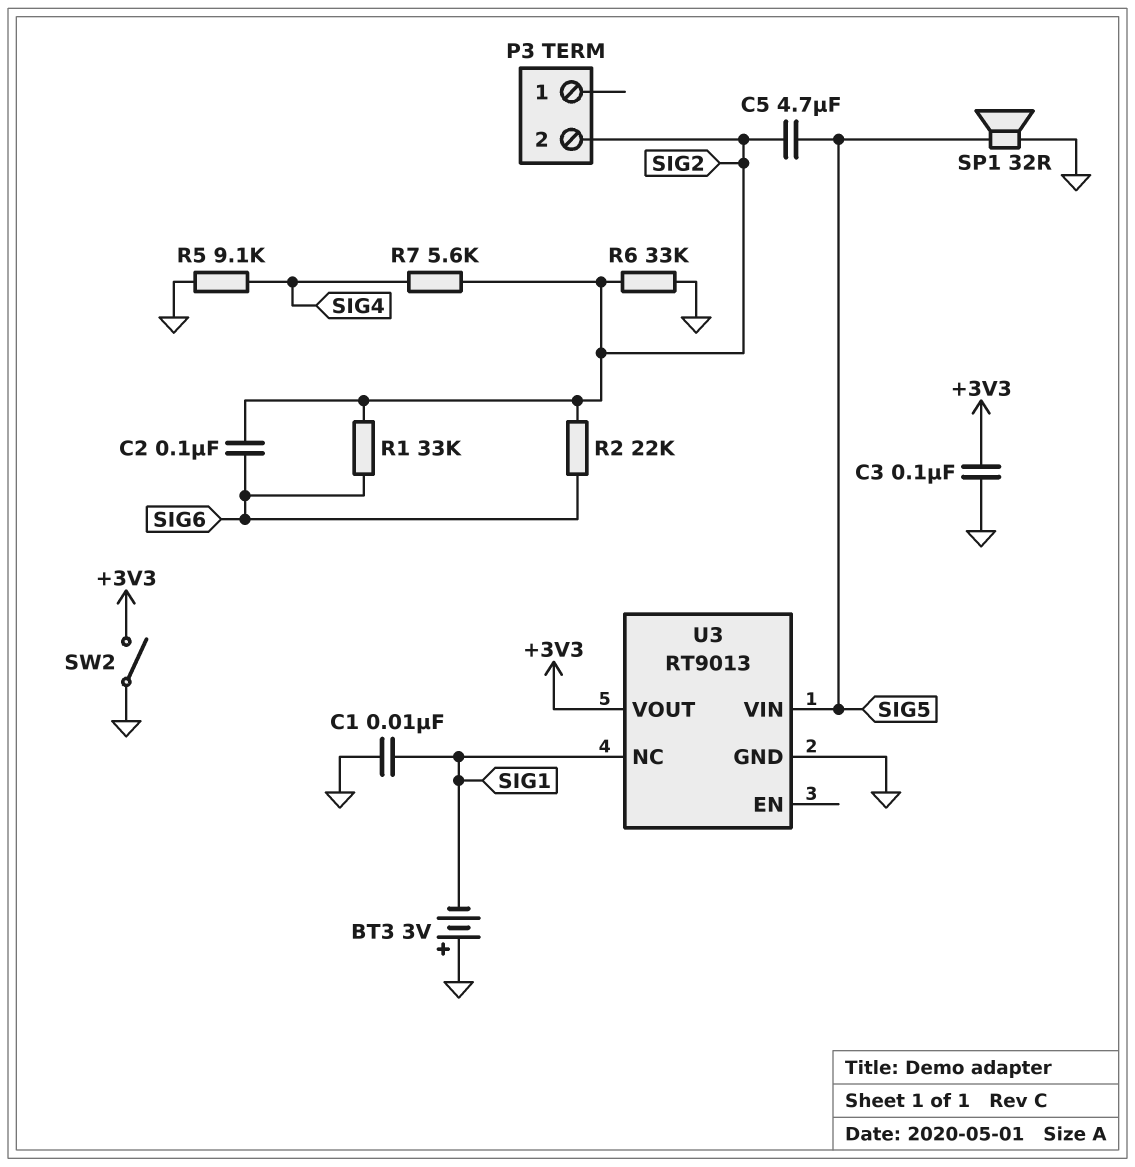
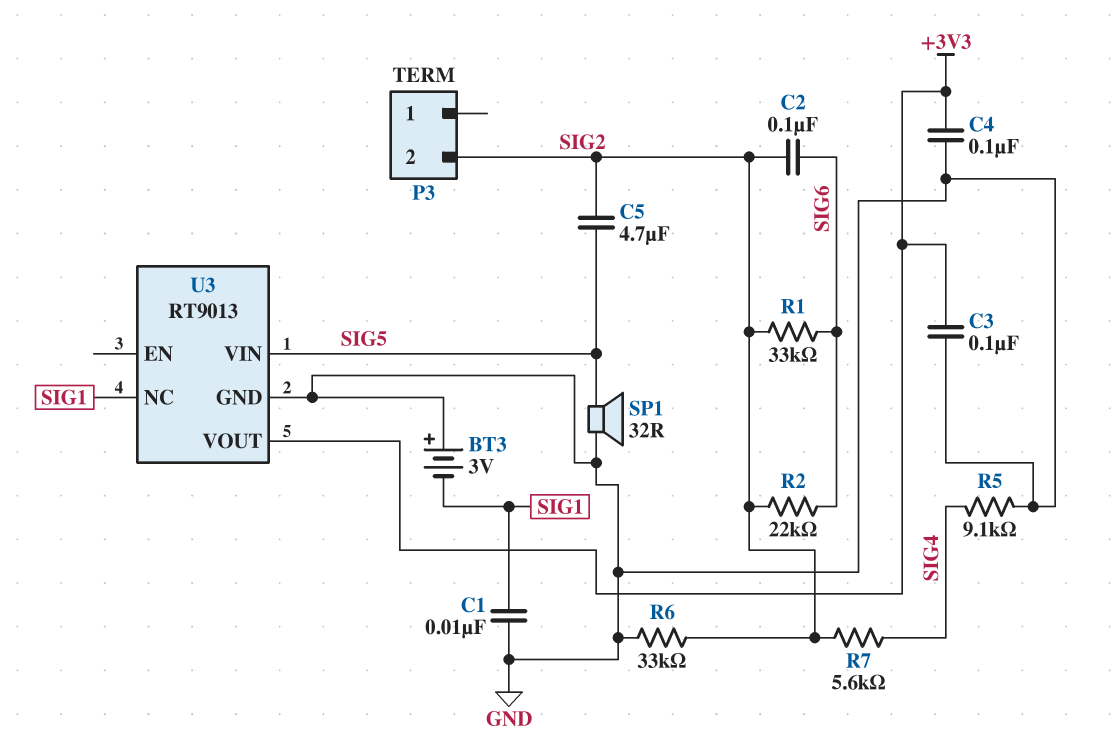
C4: none -> 100nF (+3V3, GND)
SW2: switch (+3V3, GND) -> none

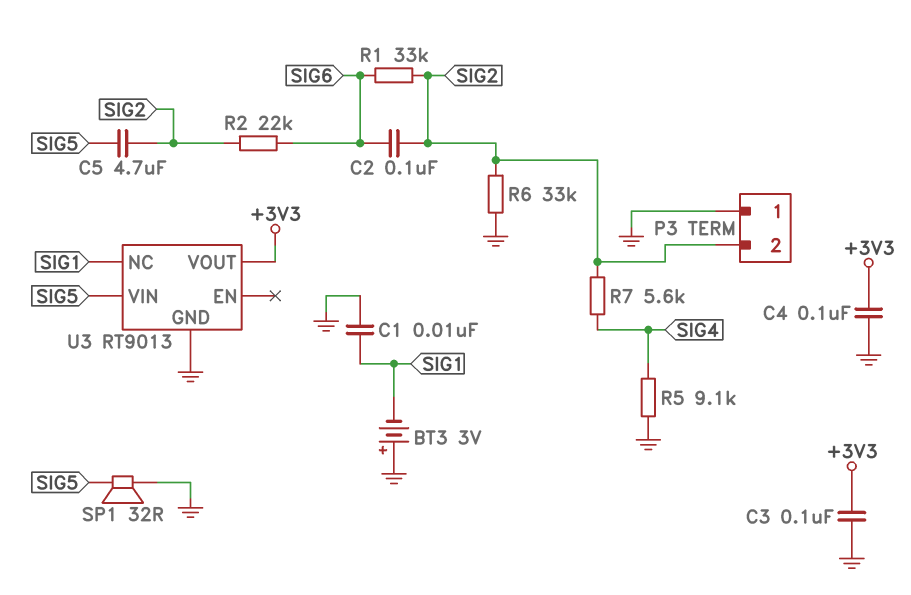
P3 pin 1: none -> GND

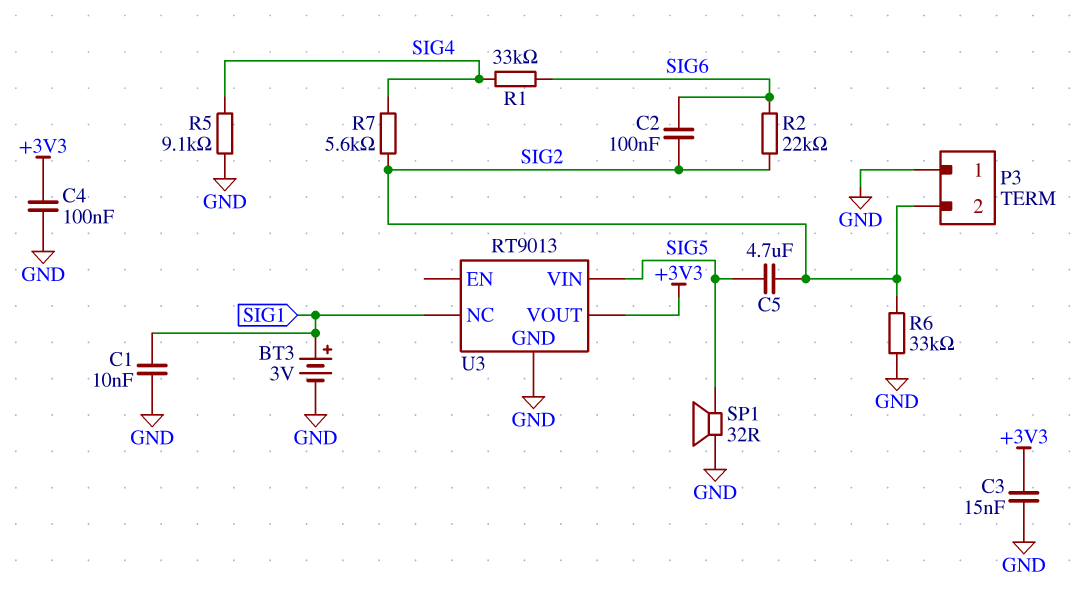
BT3: 3V (plus GND, minus SIG1) -> 3V (plus SIG1, minus GND)
C3: 100nF (+3V3, GND) -> 15nF (+3V3, GND)
R1: 33k (SIG2, SIG6) -> 33k (SIG4, SIG6)

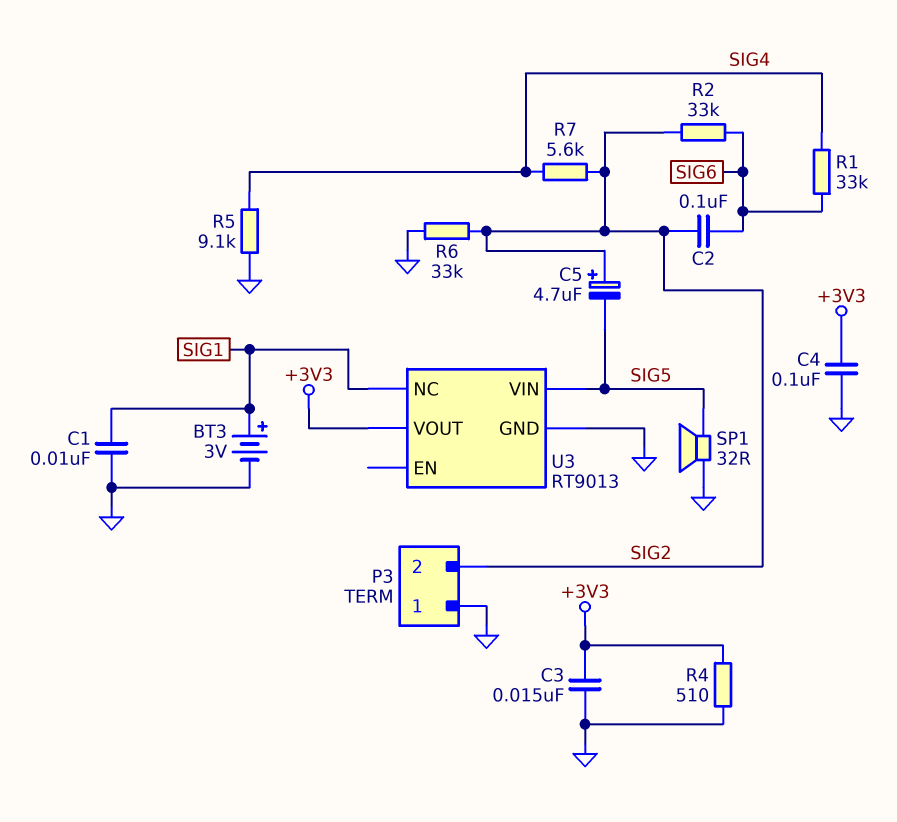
C5: 4.7uF (SIG2, SIG5) -> 4.7uF (plus SIG2, minus SIG5)
R2: 22k (SIG2, SIG6) -> 33k (SIG2, SIG6)
R4: none -> 510 (+3V3, GND)

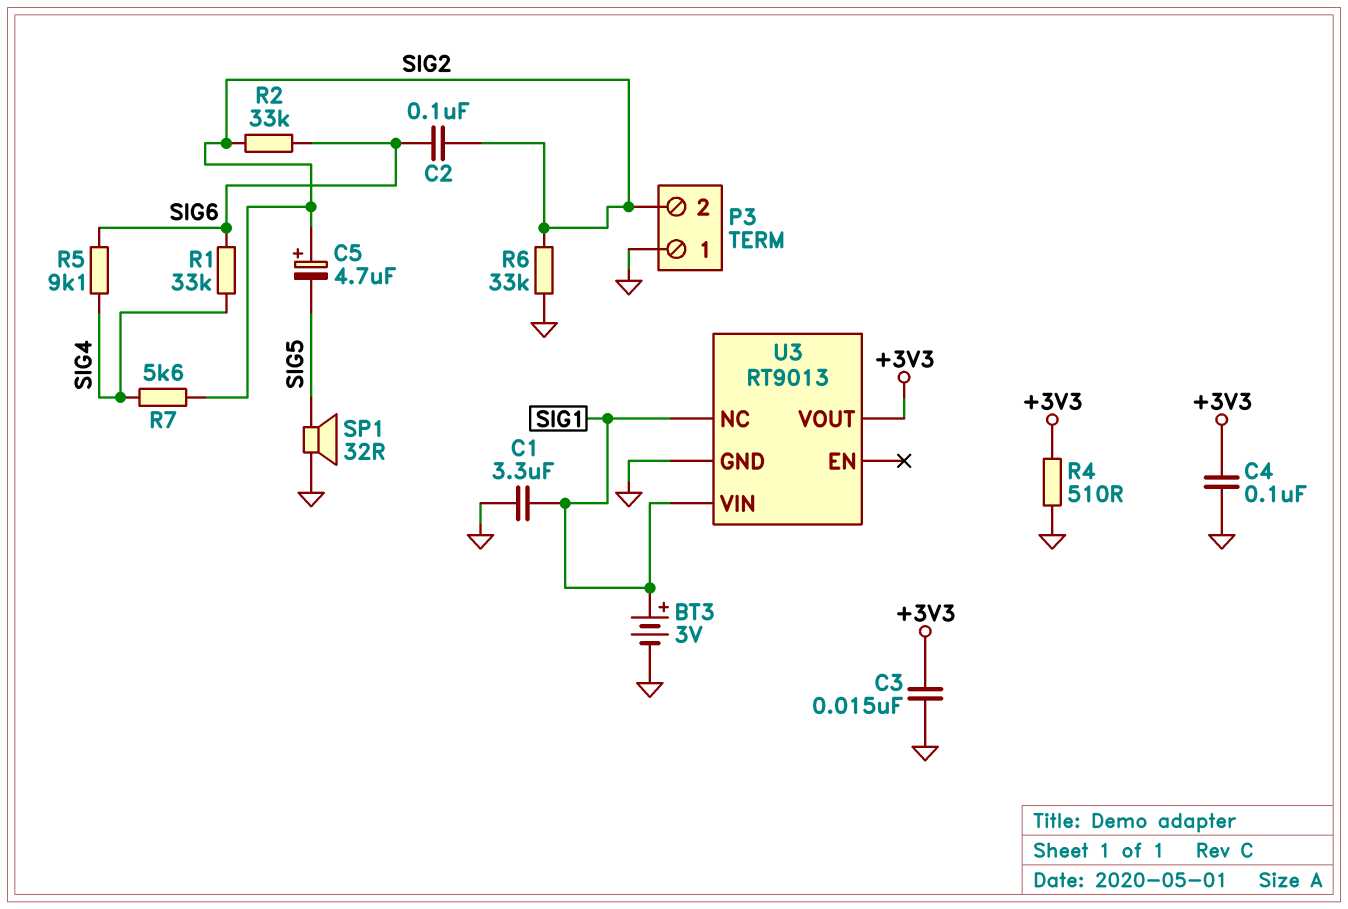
C1: 10nF (GND, SIG1) -> 3.3uF (GND, SIG1)
R5: 9.1k (GND, SIG4) -> 9.1k (SIG4, SIG6)
U3 pin VIN: SIG5 -> SIG1

